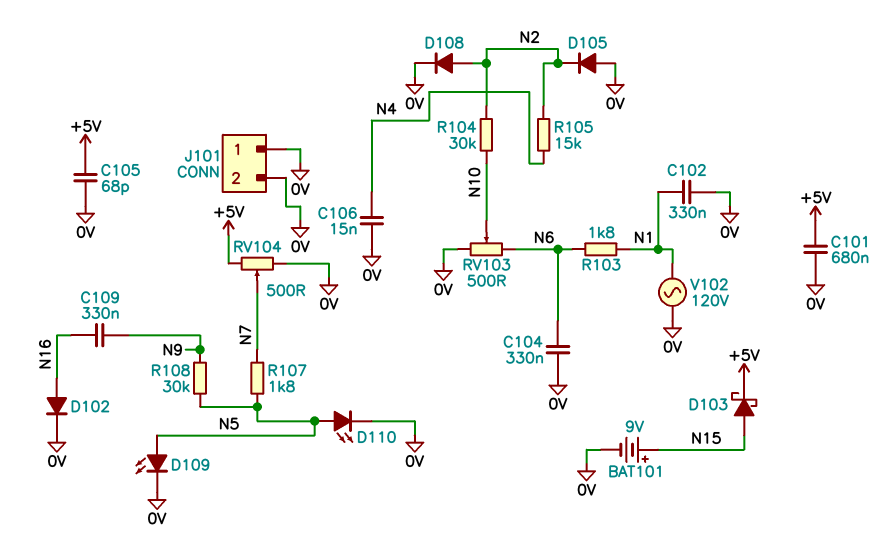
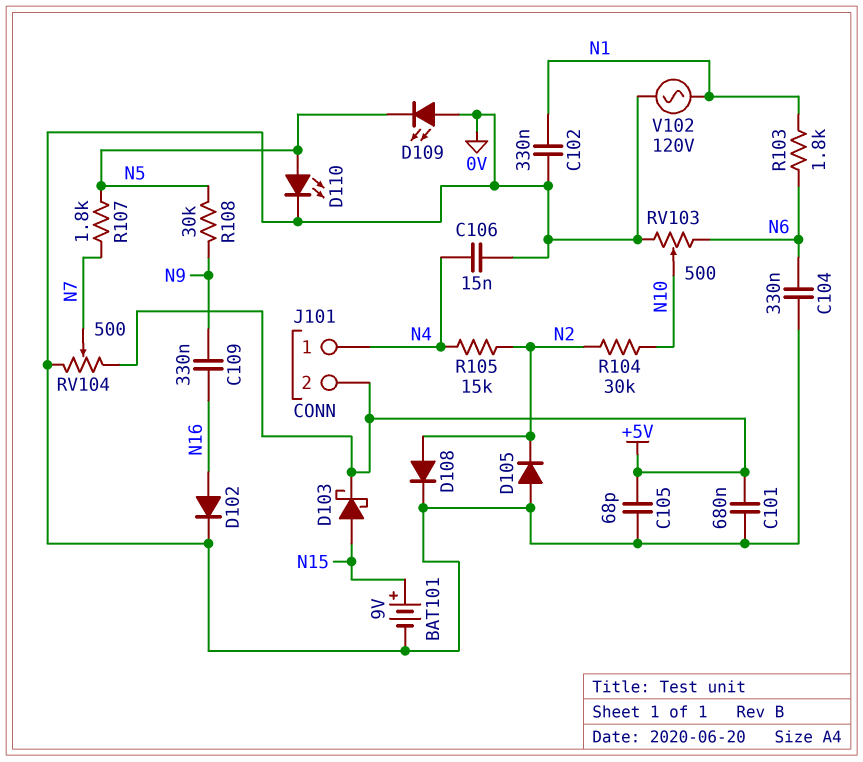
D109: LED (A N5, K 0V) -> LED (A 0V, K N5)
J101 pin 1: 0V -> N4
J101 pin 2: 0V -> +5V

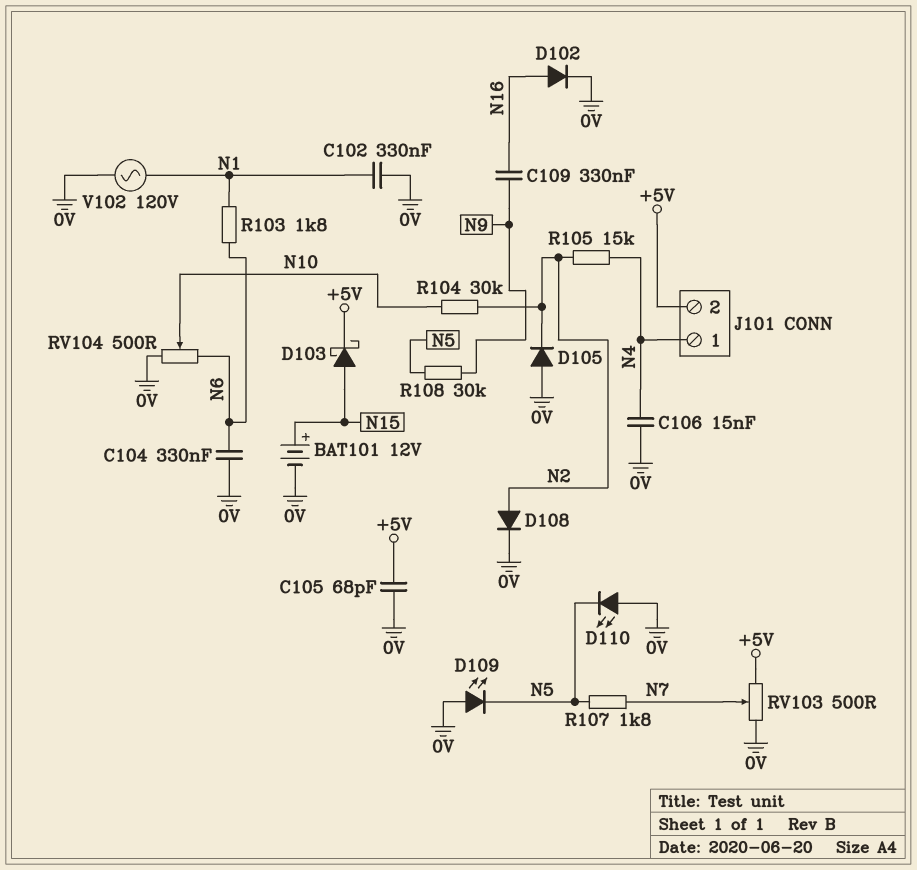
BAT101: 9V (plus N15, minus 0V) -> 12V (plus N15, minus 0V)
C101: 680nF (+5V, 0V) -> none
D110: LED (A N5, K 0V) -> LED (A 0V, K N5)
RV103: 500 (0V, N6, wiper N10) -> 500 (+5V, 0V, wiper N7)
RV104: 500 (+5V, 0V, wiper N7) -> 500 (0V, N6, wiper N10)

